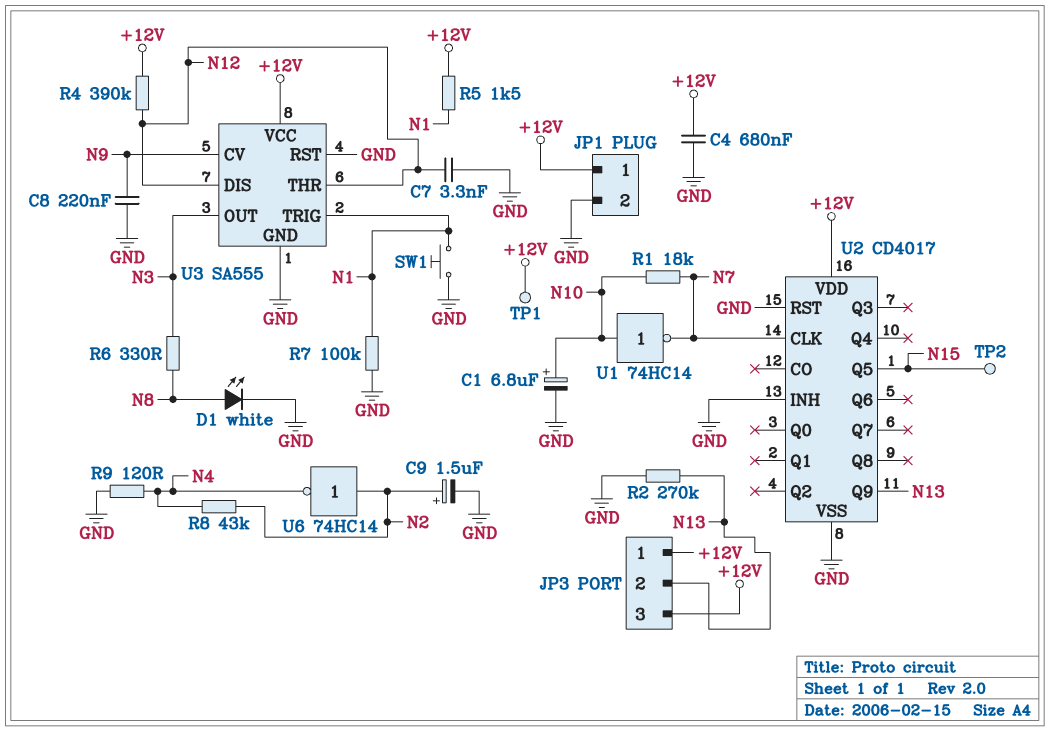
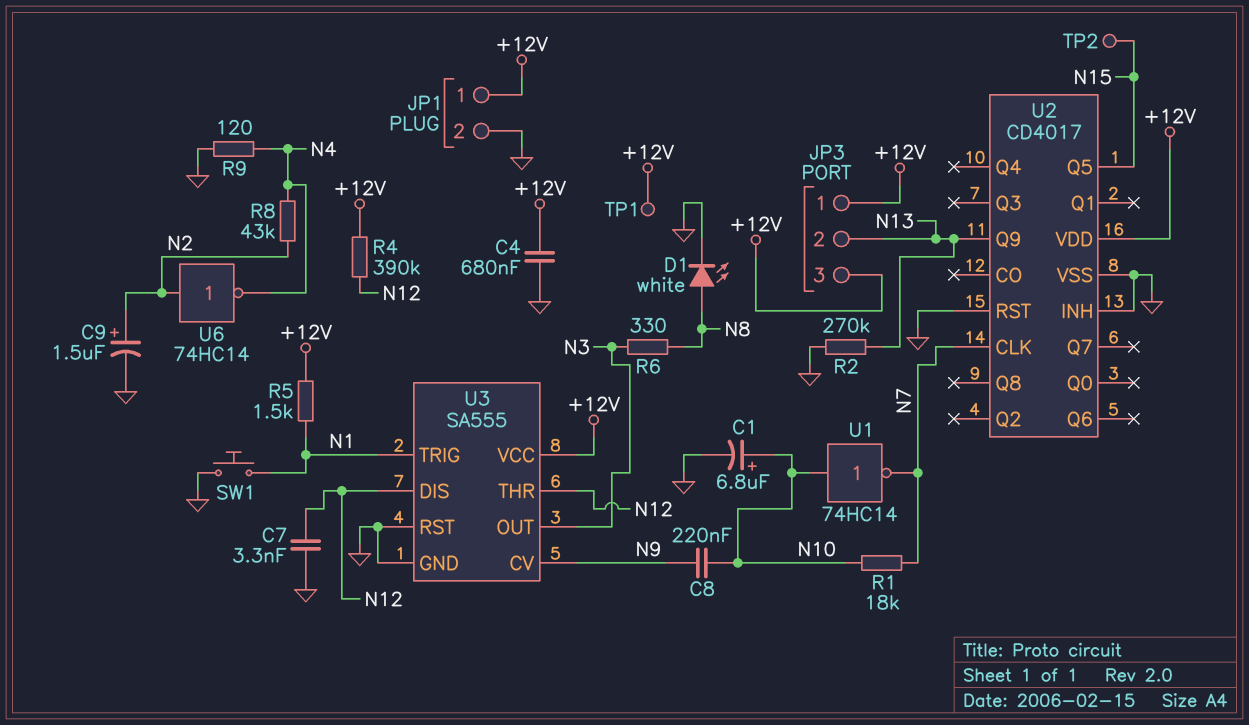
C8: 220nF (GND, N9) -> 220nF (N9, N10)
R7: 100k (GND, N1) -> none

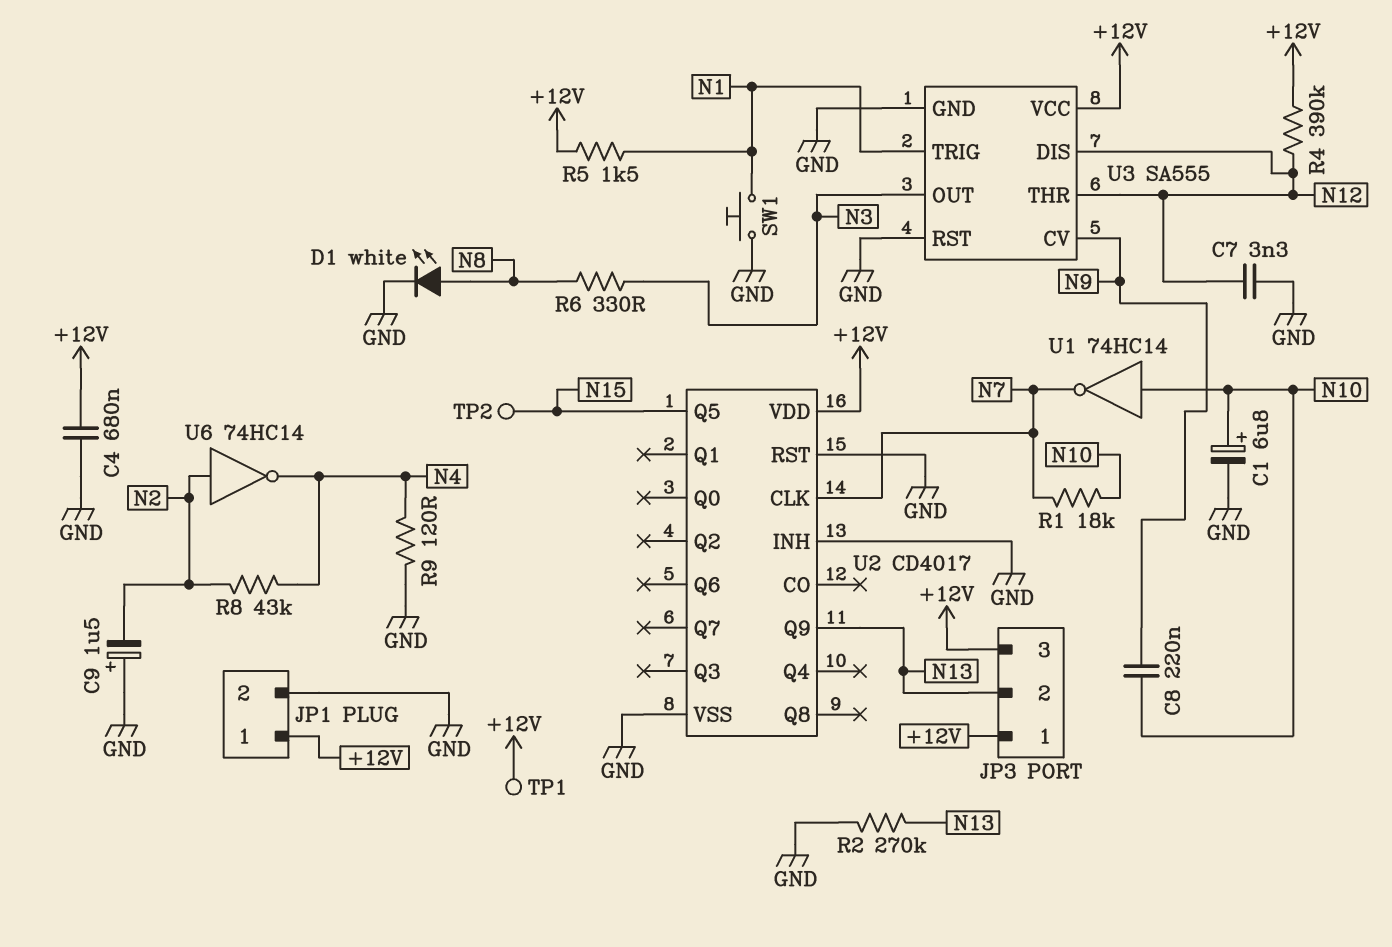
C9: 1.5uF (plus N2, minus GND) -> 1.5uF (plus GND, minus N2)

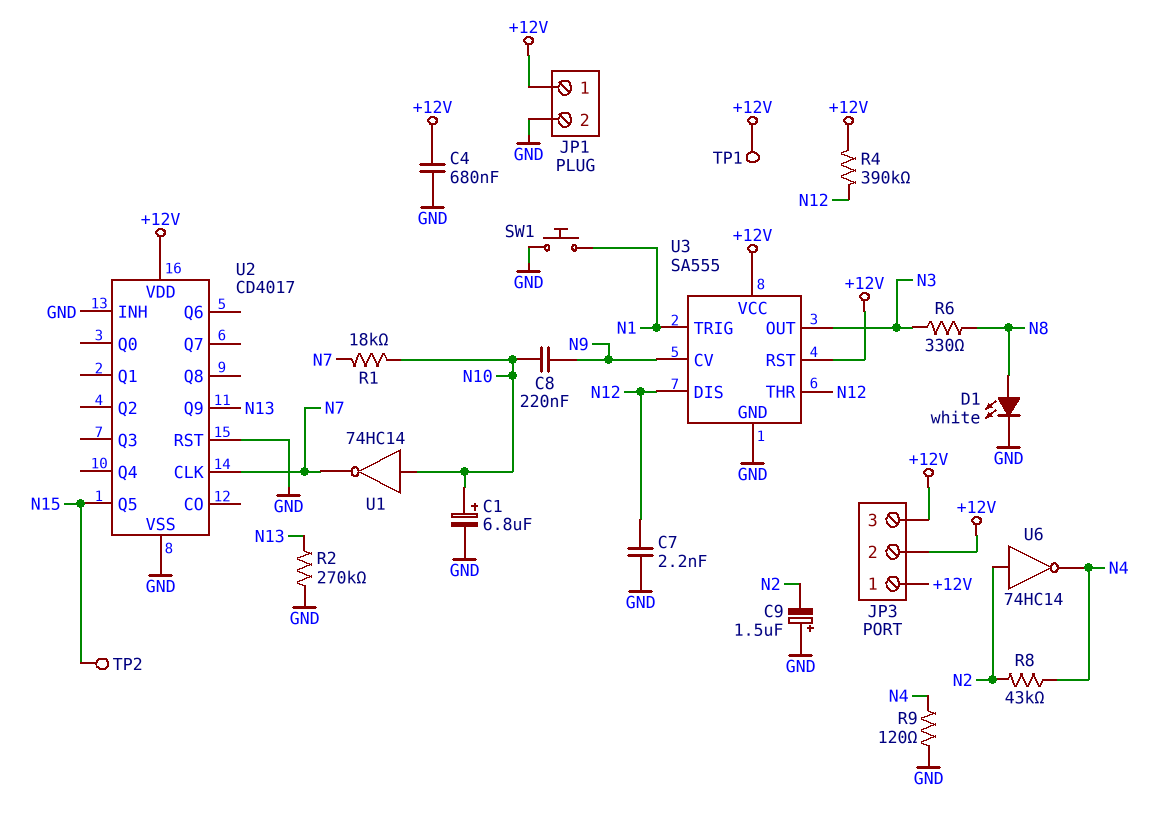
C7: 3.3nF (GND, N12) -> 2.2nF (GND, N12)
JP3 pin 2: N13 -> +12V
R5: 1.5k (+12V, N1) -> none
U3 pin RST: GND -> +12V

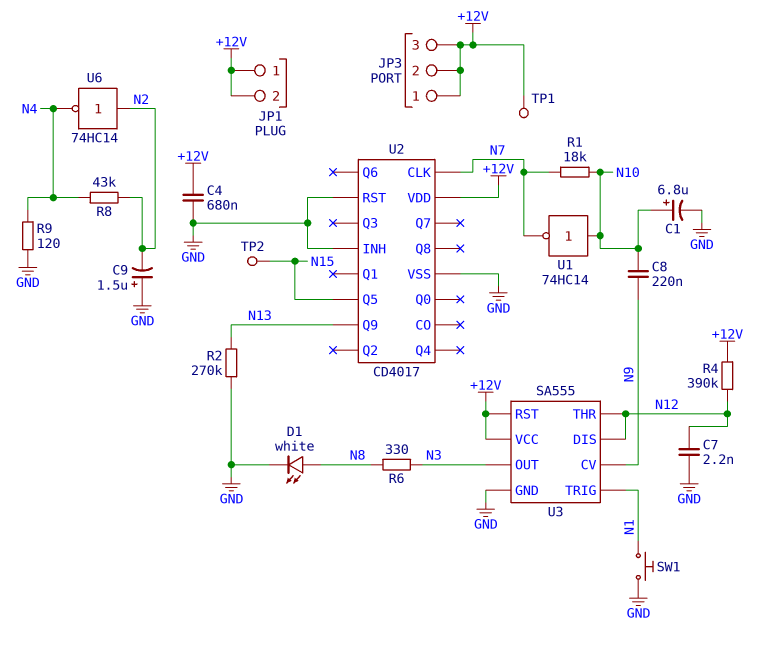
JP1 pin 2: GND -> +12V

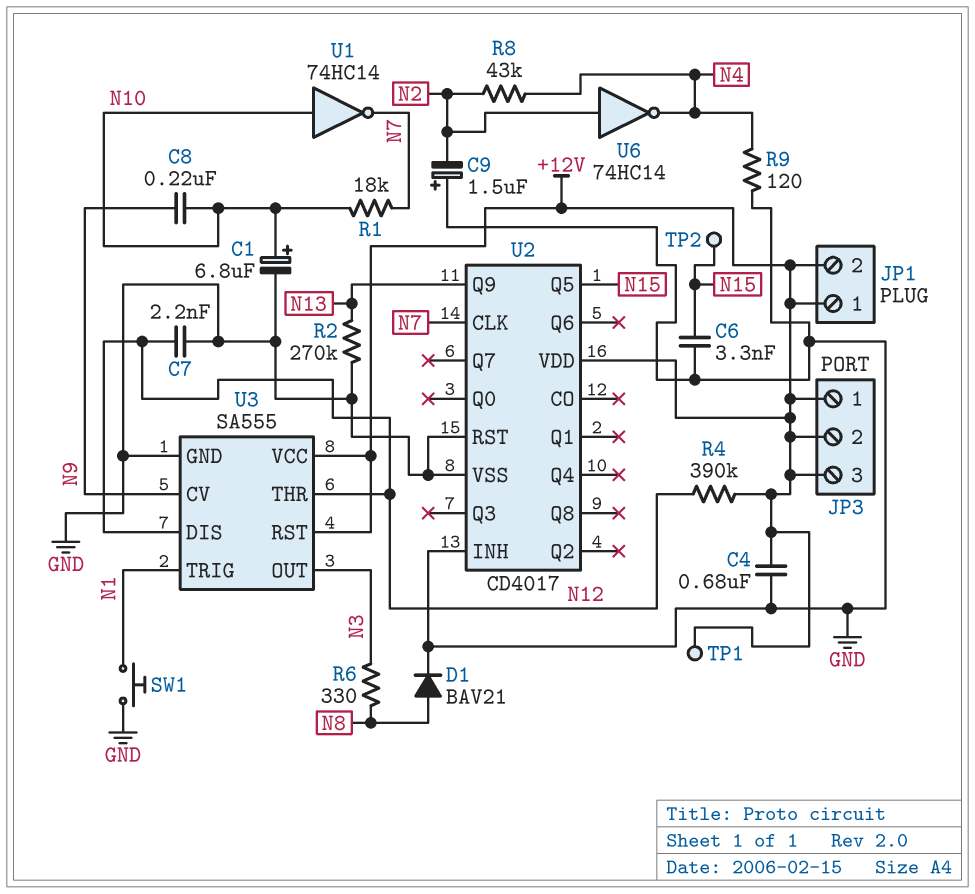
C6: none -> 3.3nF (GND, N15)
D1: LED white (A N8, K GND) -> diode BAV21 (A N8, K GND)

